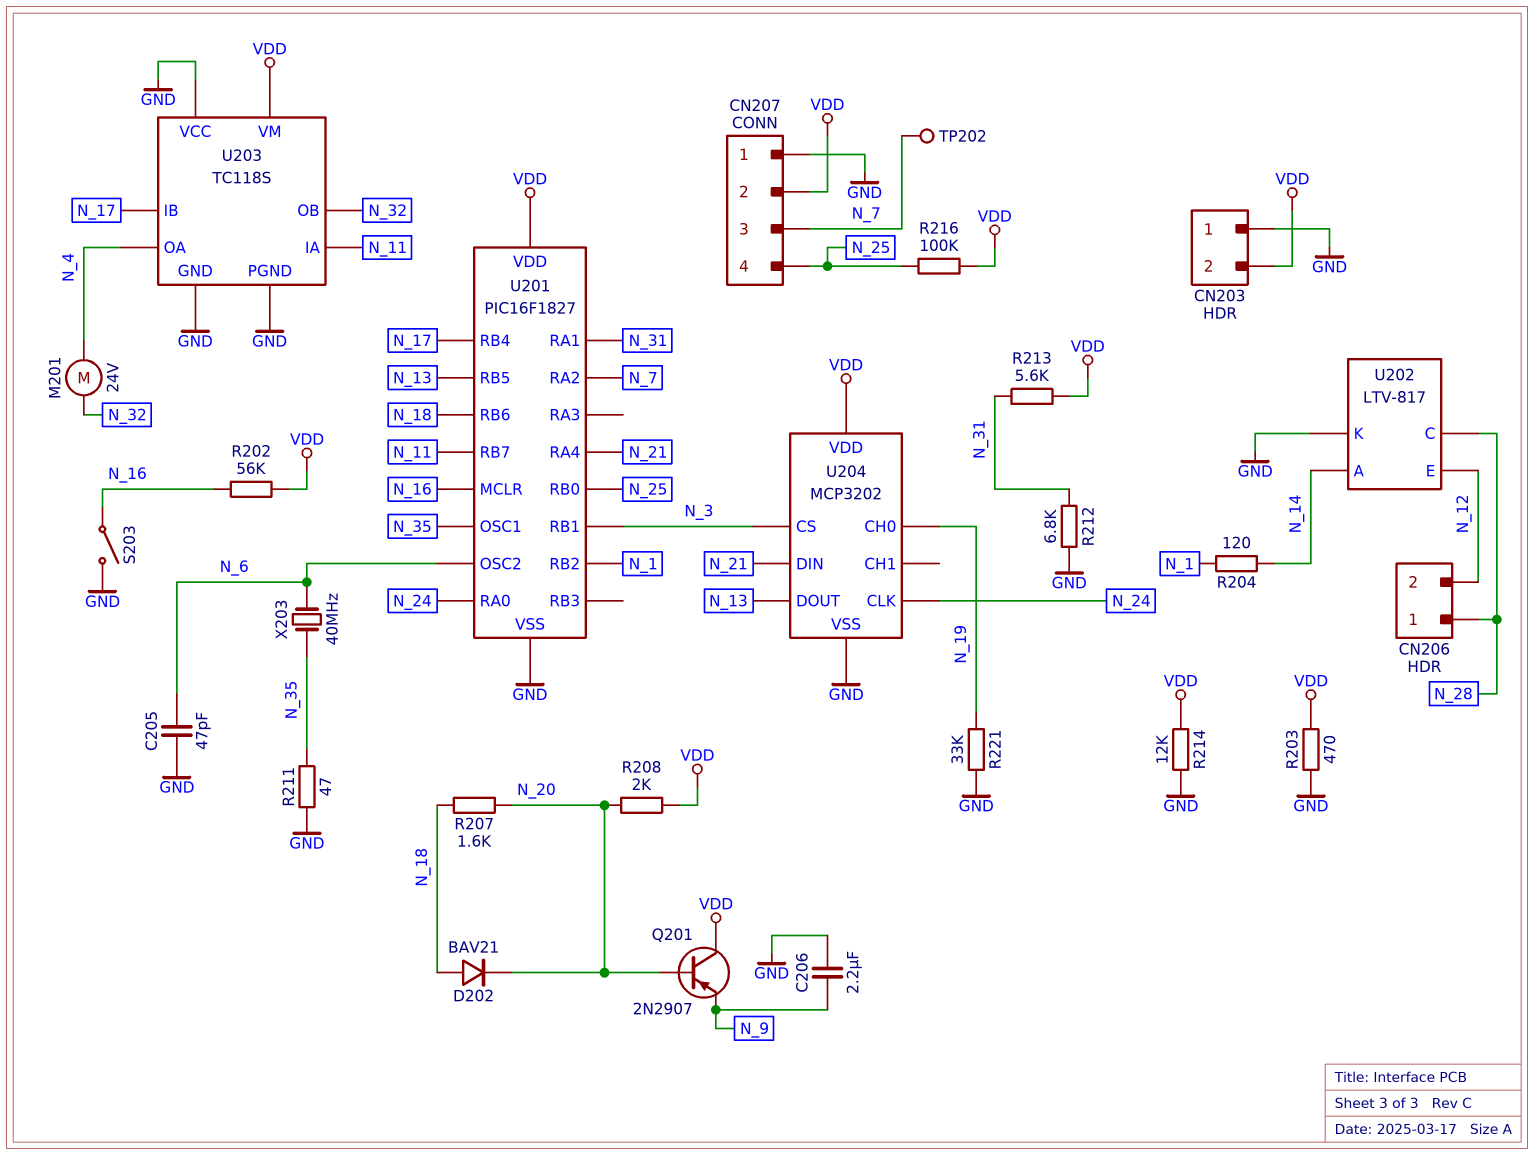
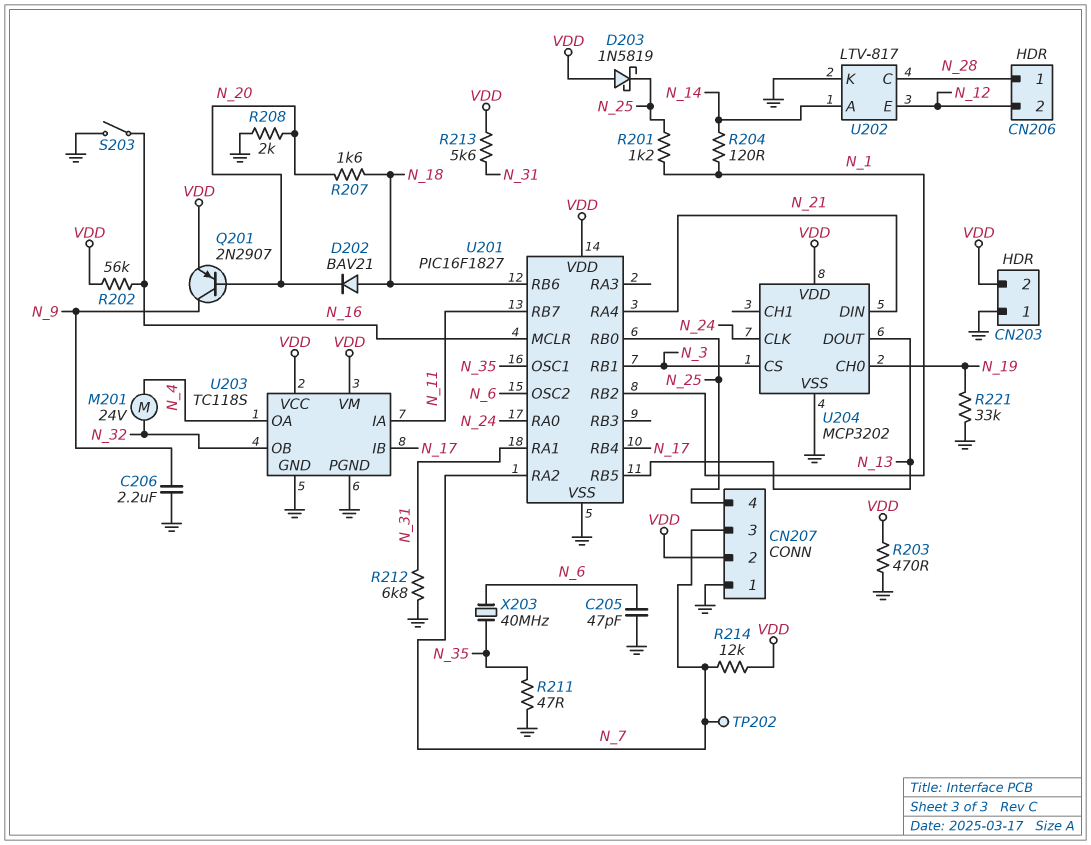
D203: none -> schottky 1N5819 (A VDD, K N_25)
Q201: PNP 2N2907 (B N_20, C VDD, E N_9) -> PNP 2N2907 (B N_20, C N_9, E VDD)
R201: none -> 1.2k (N_1, N_25)
R208: 2k (N_20, VDD) -> 2k (GND, N_20)
R214: 12k (GND, VDD) -> 12k (N_7, VDD)
R216: 100k (N_25, VDD) -> none
U203 pin VCC: GND -> VDD

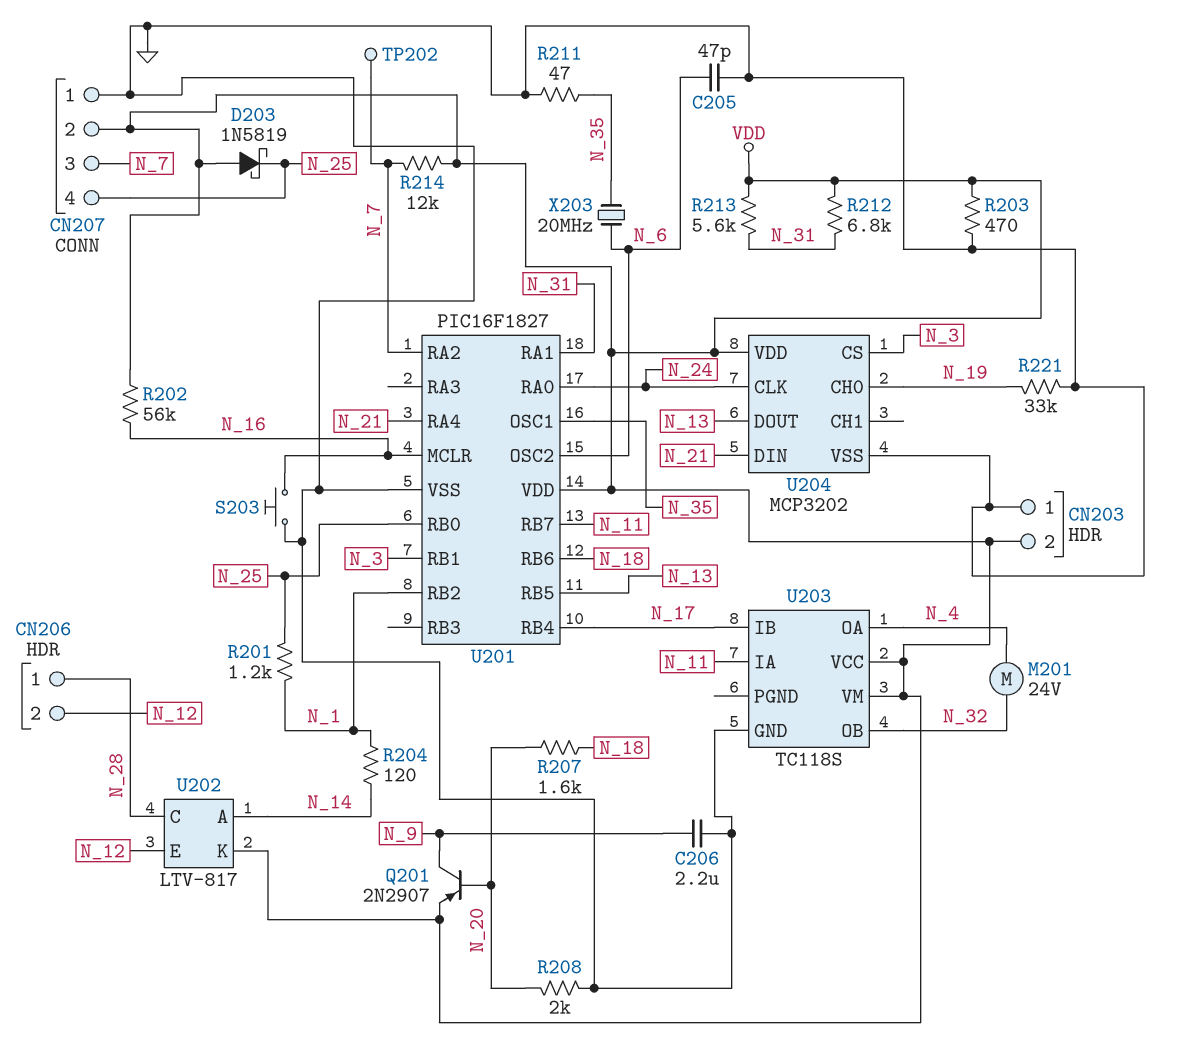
D202: diode BAV21 (A N_18, K N_20) -> none
R212: 6.8k (GND, N_31) -> 6.8k (N_31, VDD)
S203: switch (GND, N_16) -> button (GND, N_16)
U202 pin K: GND -> VDD
U203 pin PGND: GND -> none
X203: 40MHz (N_6, N_35) -> 20MHz (N_6, N_35)

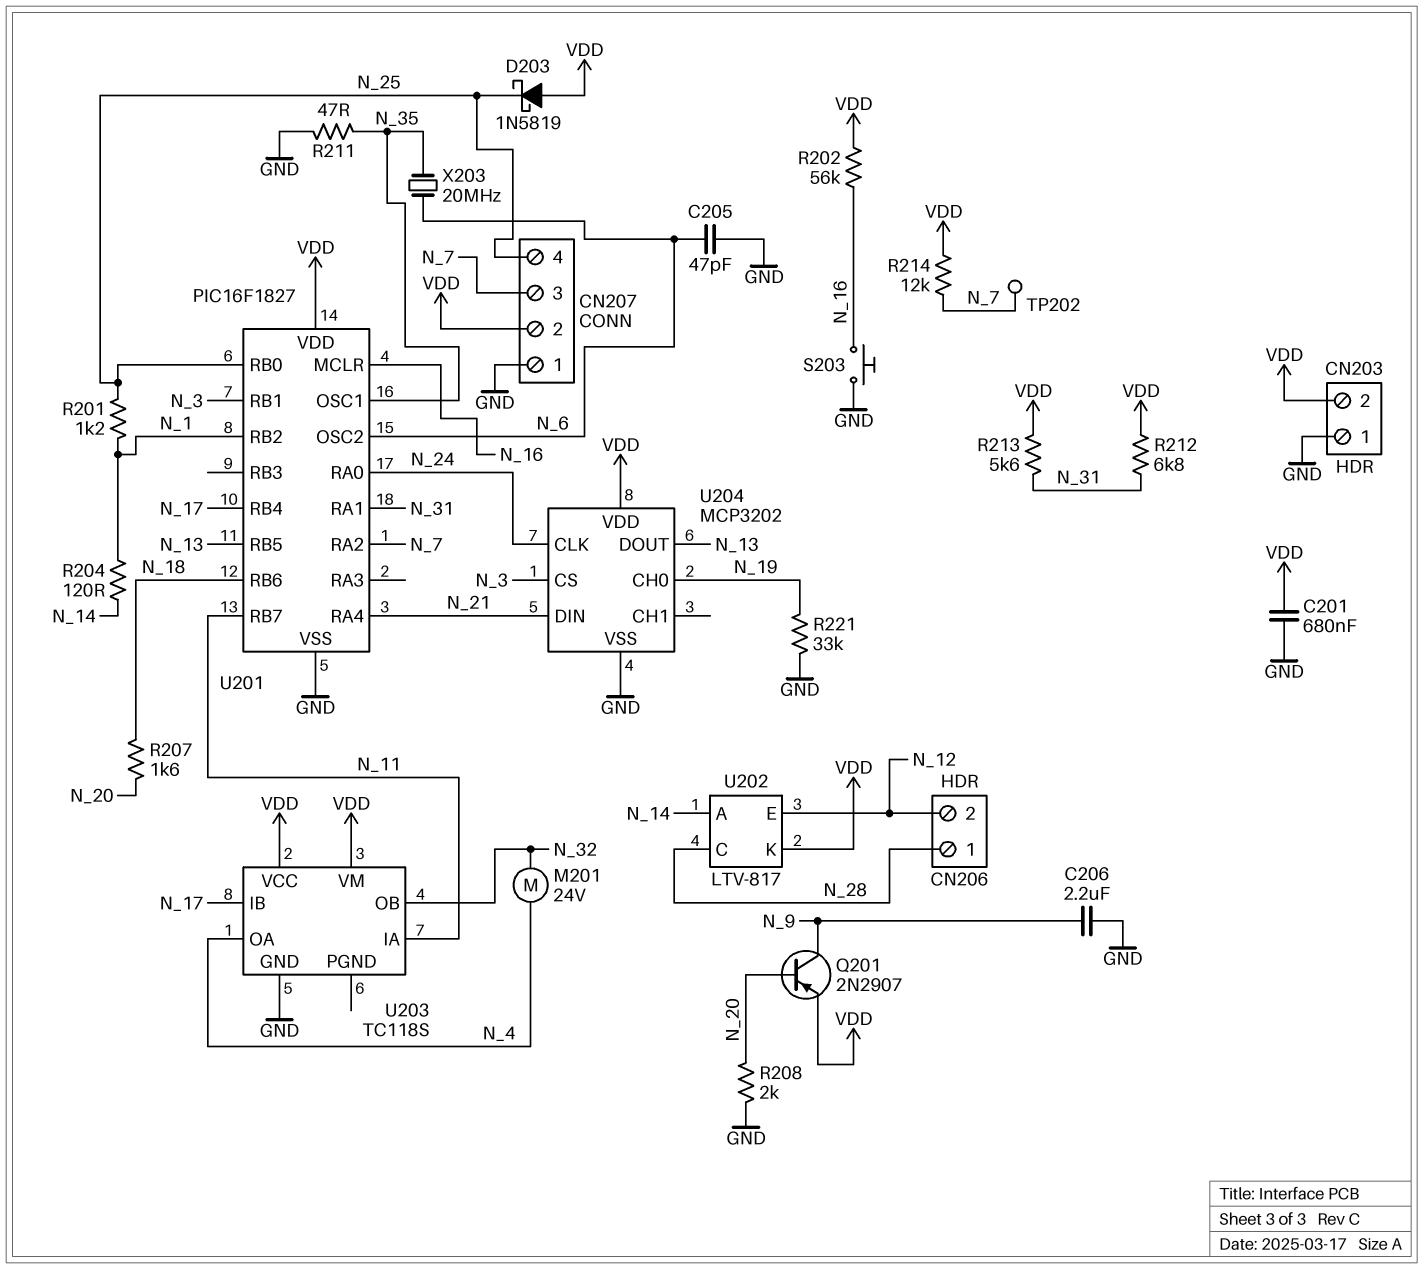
C201: none -> 680nF (GND, VDD)
R203: 470 (GND, VDD) -> none

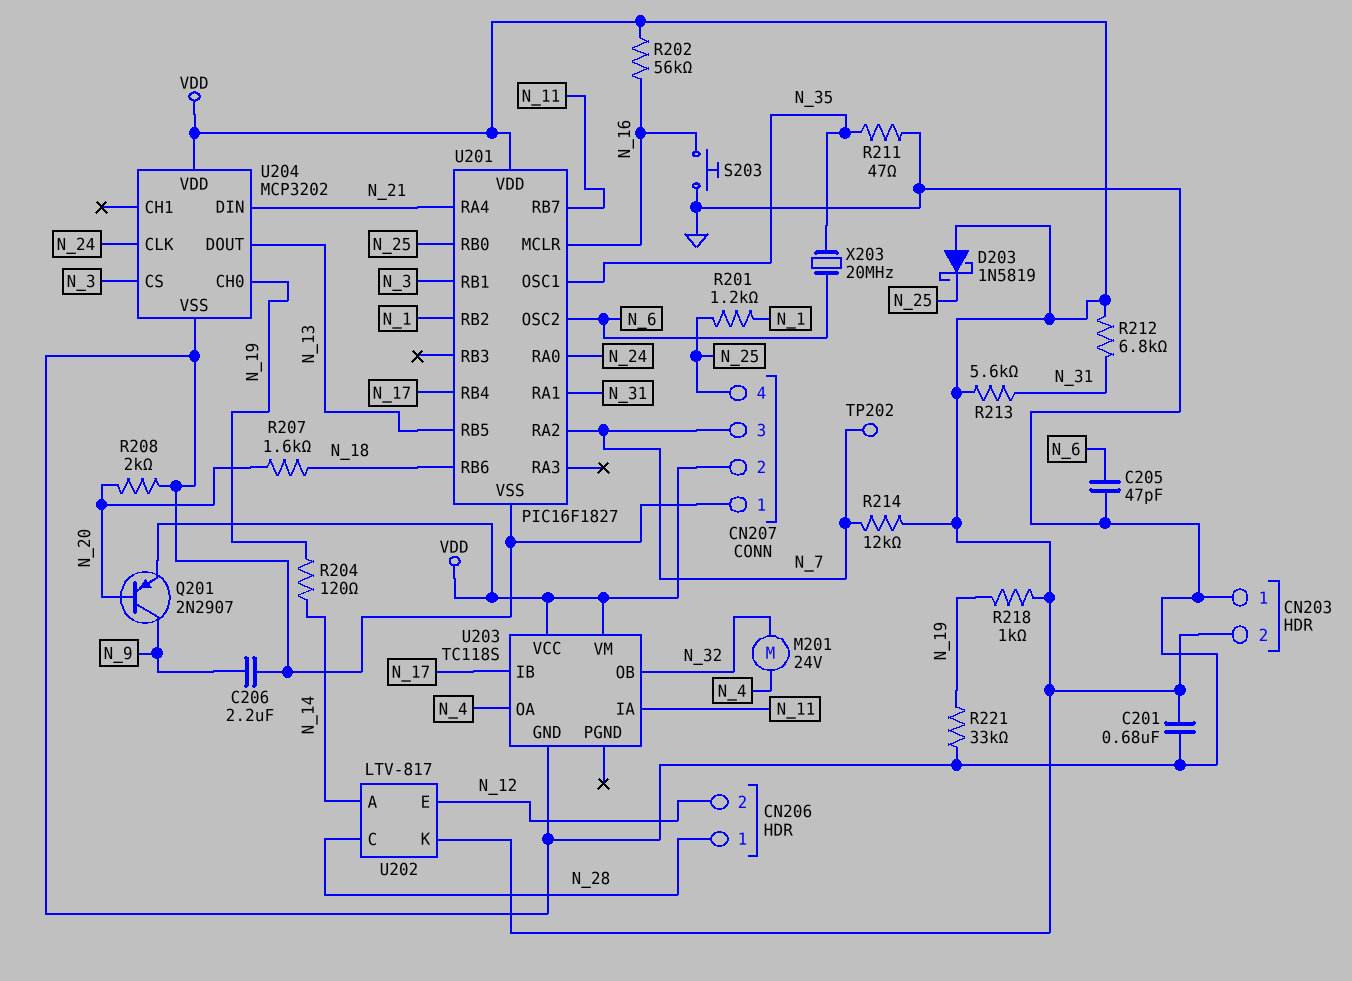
R204: 120 (N_1, N_14) -> 120 (N_14, N_19)
R218: none -> 1k (N_19, VDD)

